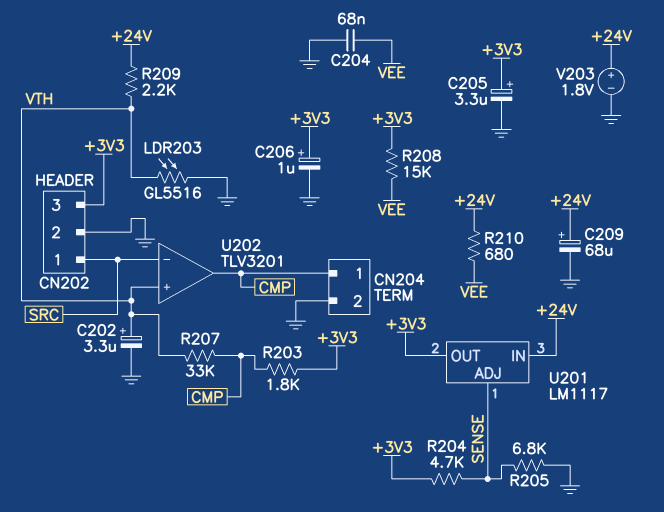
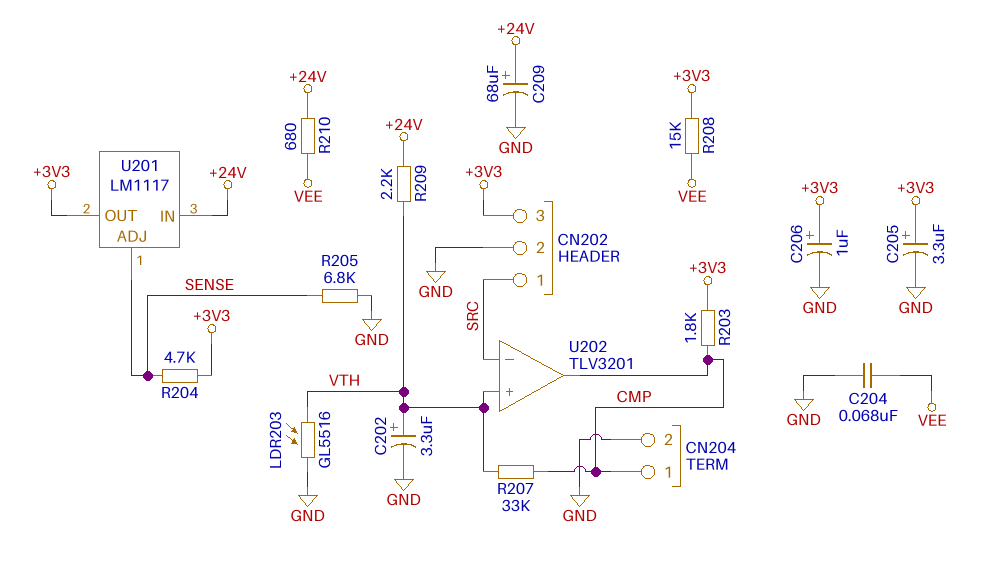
V203: 1.8V (plus +24V, minus GND) -> none

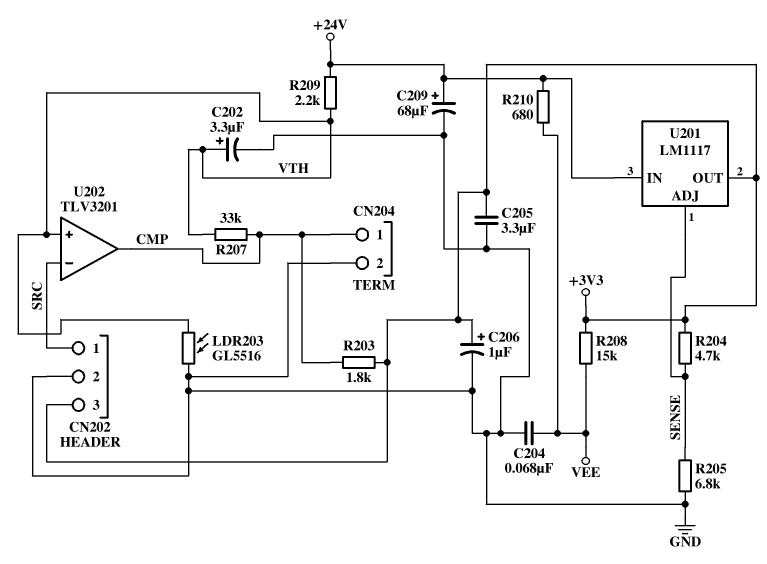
C205: 3.3uF (plus +3V3, minus GND) -> 3.3uF (+3V3, GND)

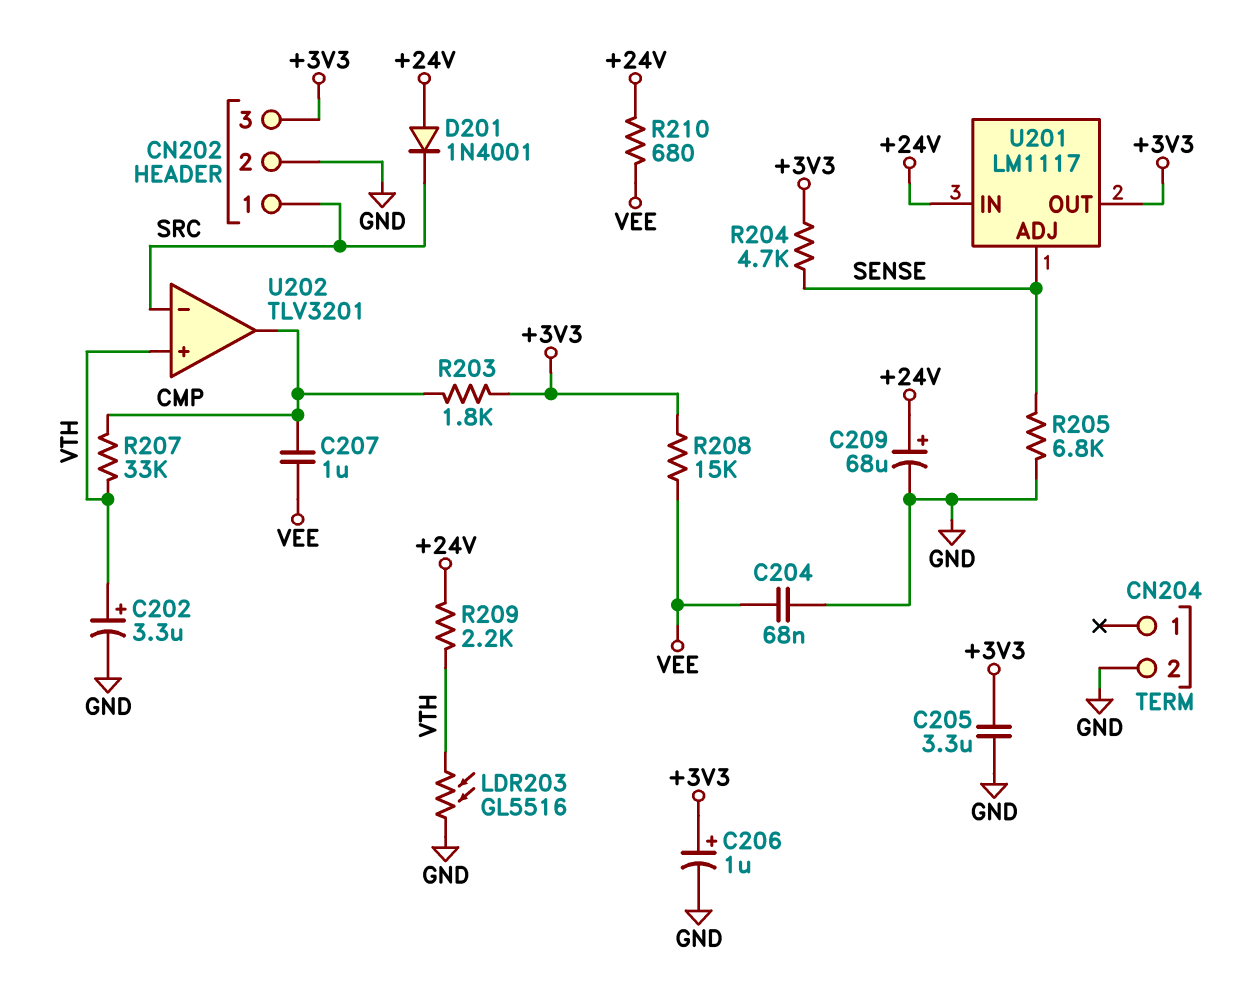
C207: none -> 1uF (CMP, VEE)
CN204 pin 1: CMP -> none
D201: none -> diode 1N4001 (A +24V, K SRC)

